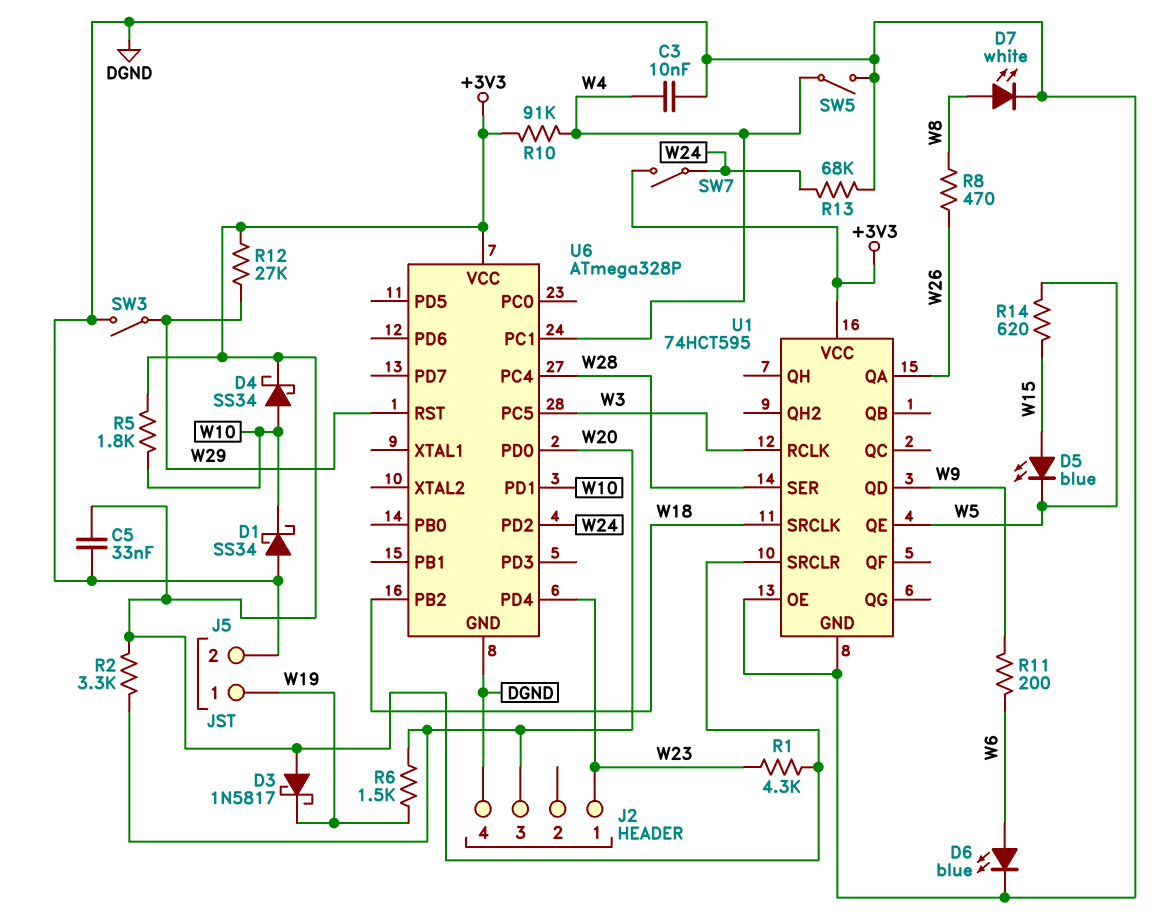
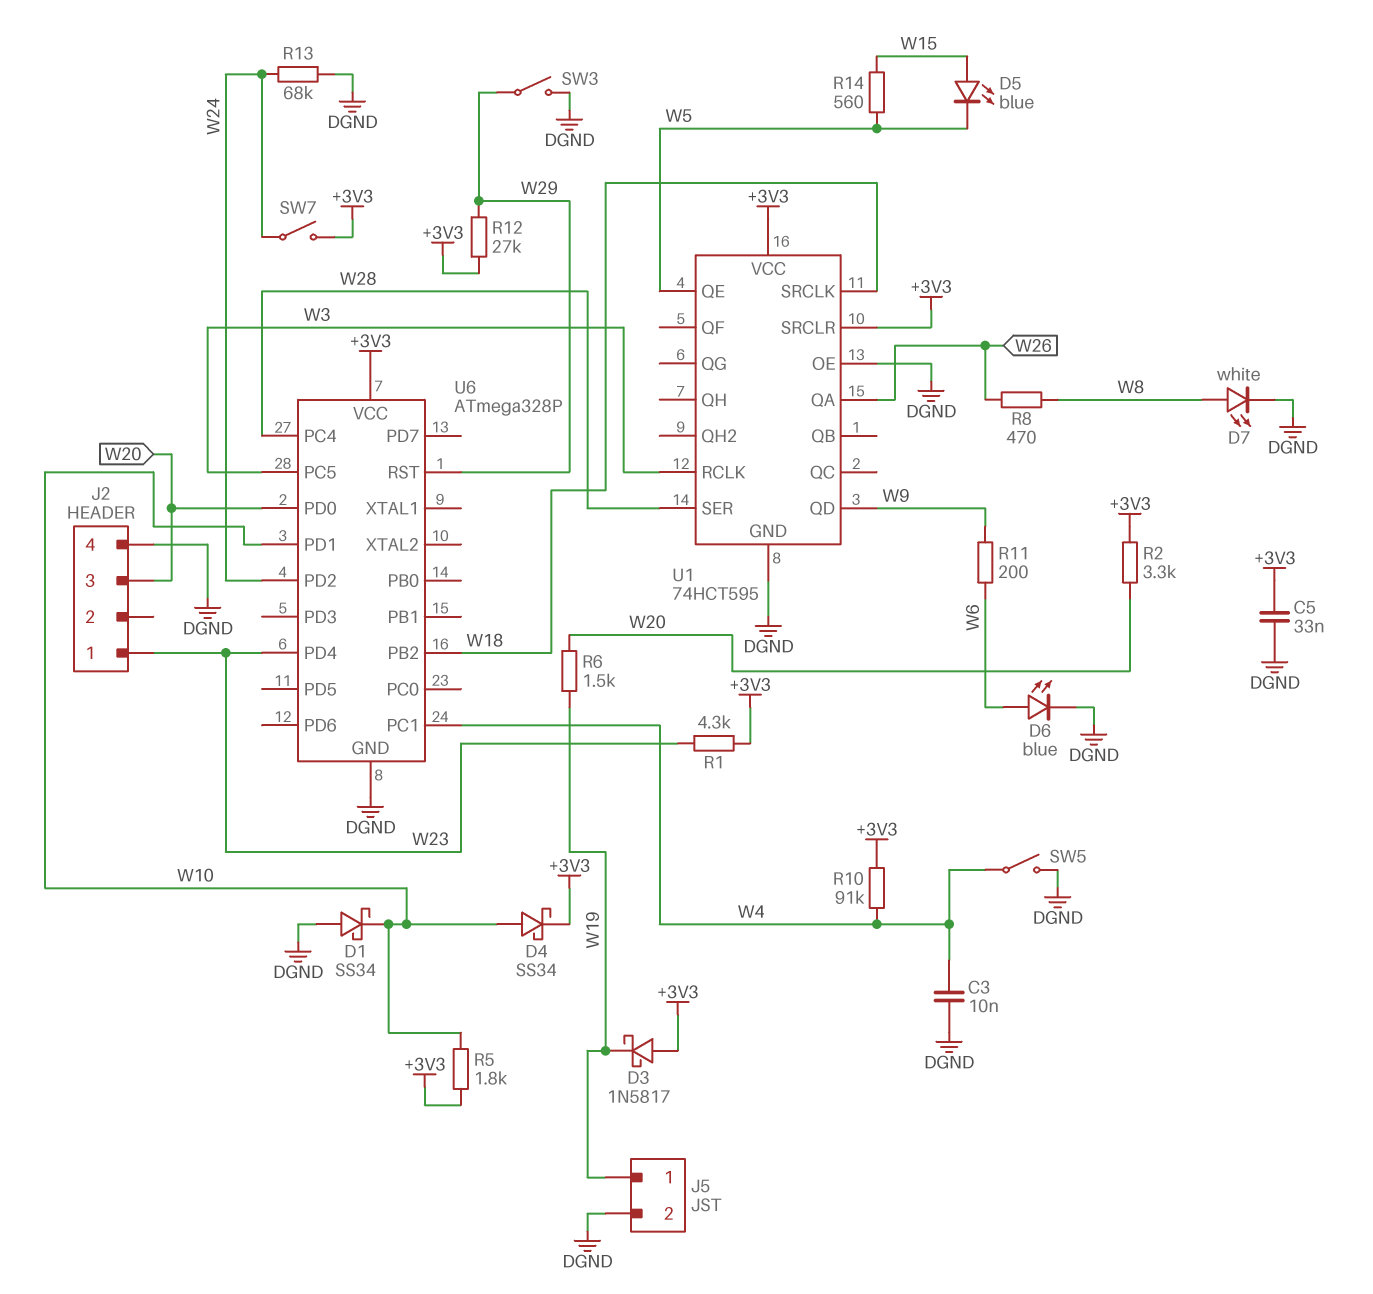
R14: 620 (W5, W15) -> 560 (W5, W15)

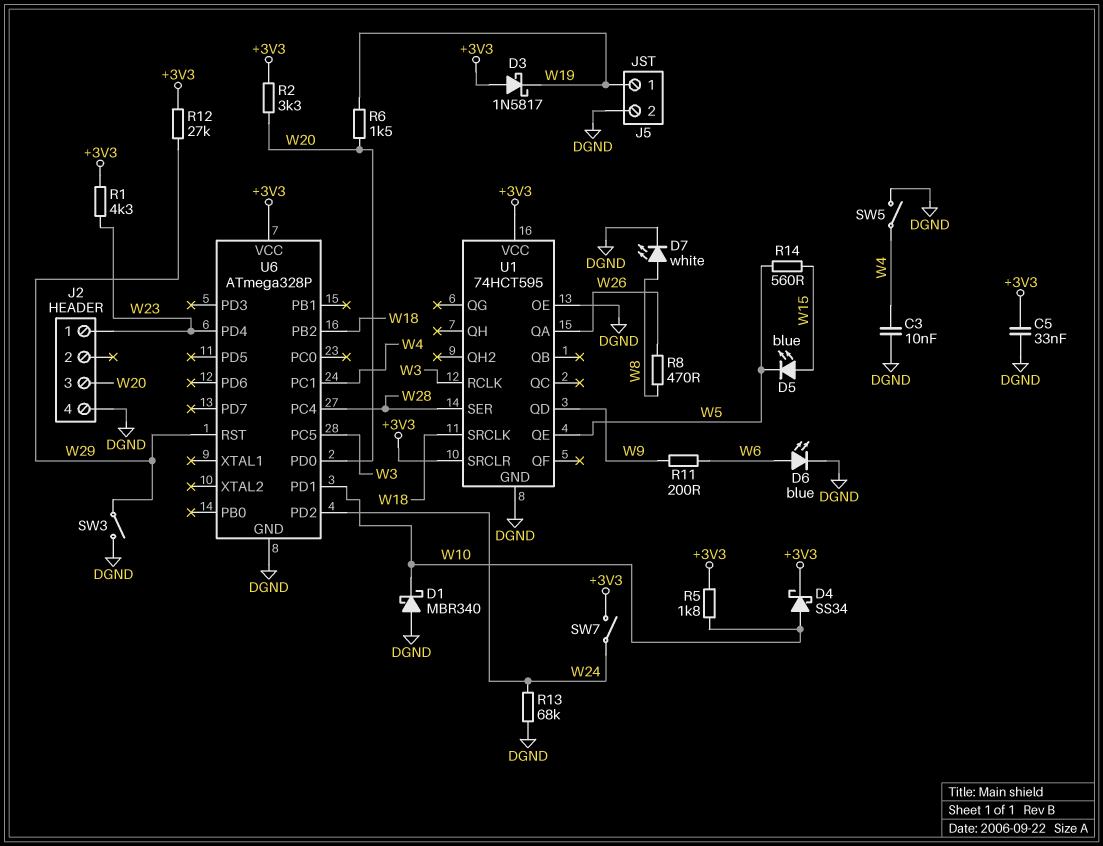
D1: schottky SS34 (A DGND, K W10) -> schottky MBR340 (A DGND, K W10)
R10: 91k (+3V3, W4) -> none

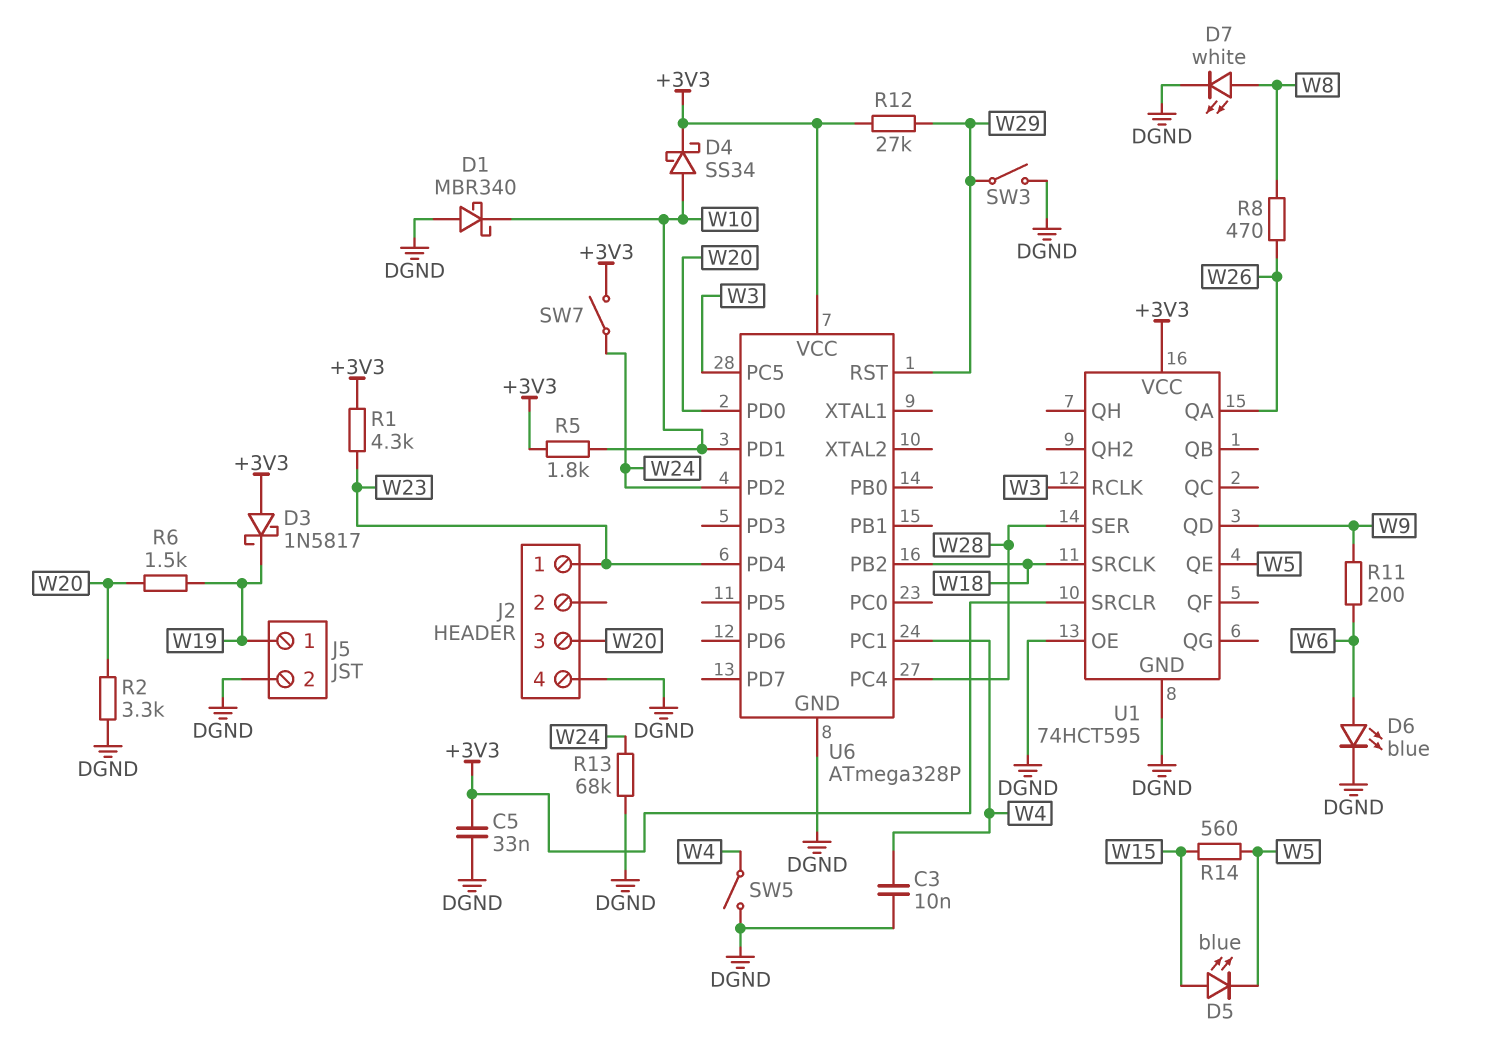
R2: 3.3k (+3V3, W20) -> 3.3k (DGND, W20)

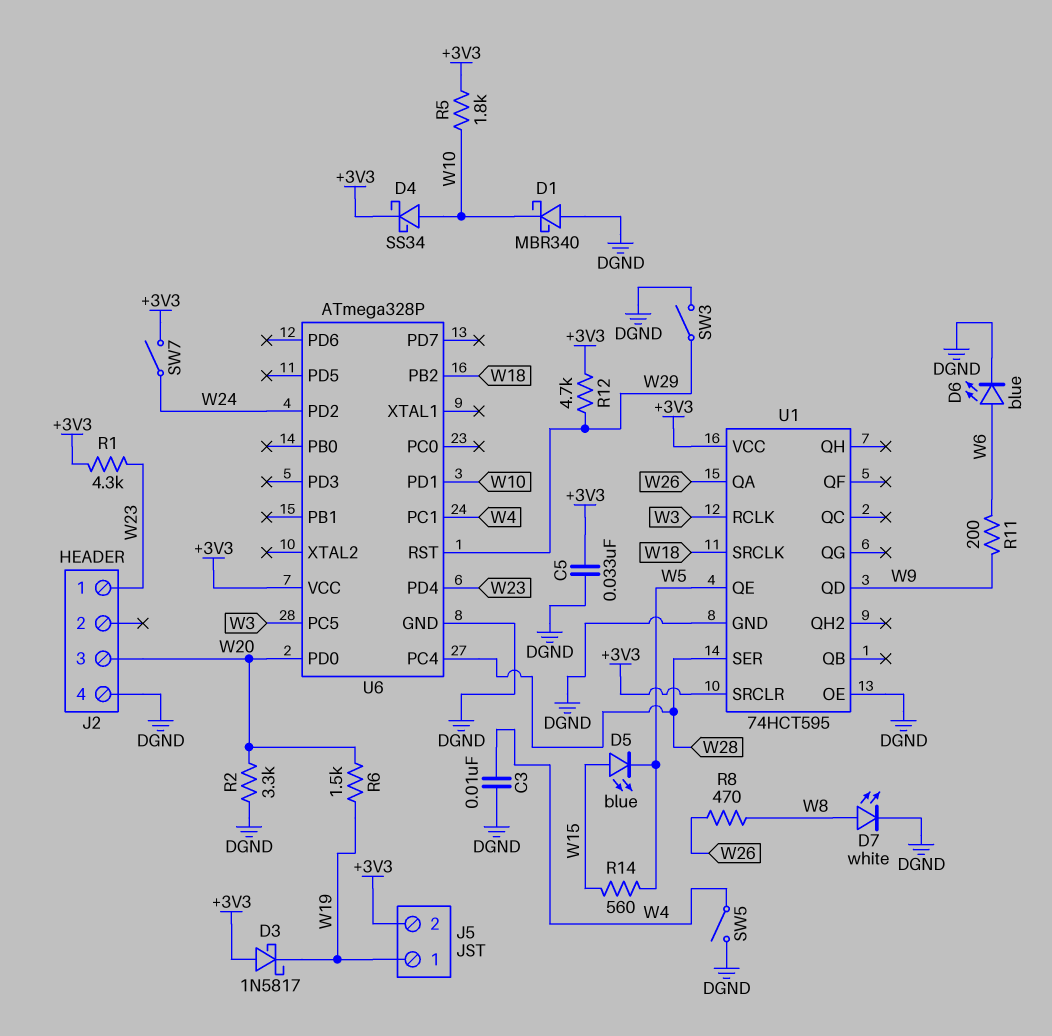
J5 pin 2: DGND -> +3V3
R12: 27k (+3V3, W29) -> 4.7k (+3V3, W29)
R13: 68k (DGND, W24) -> none

